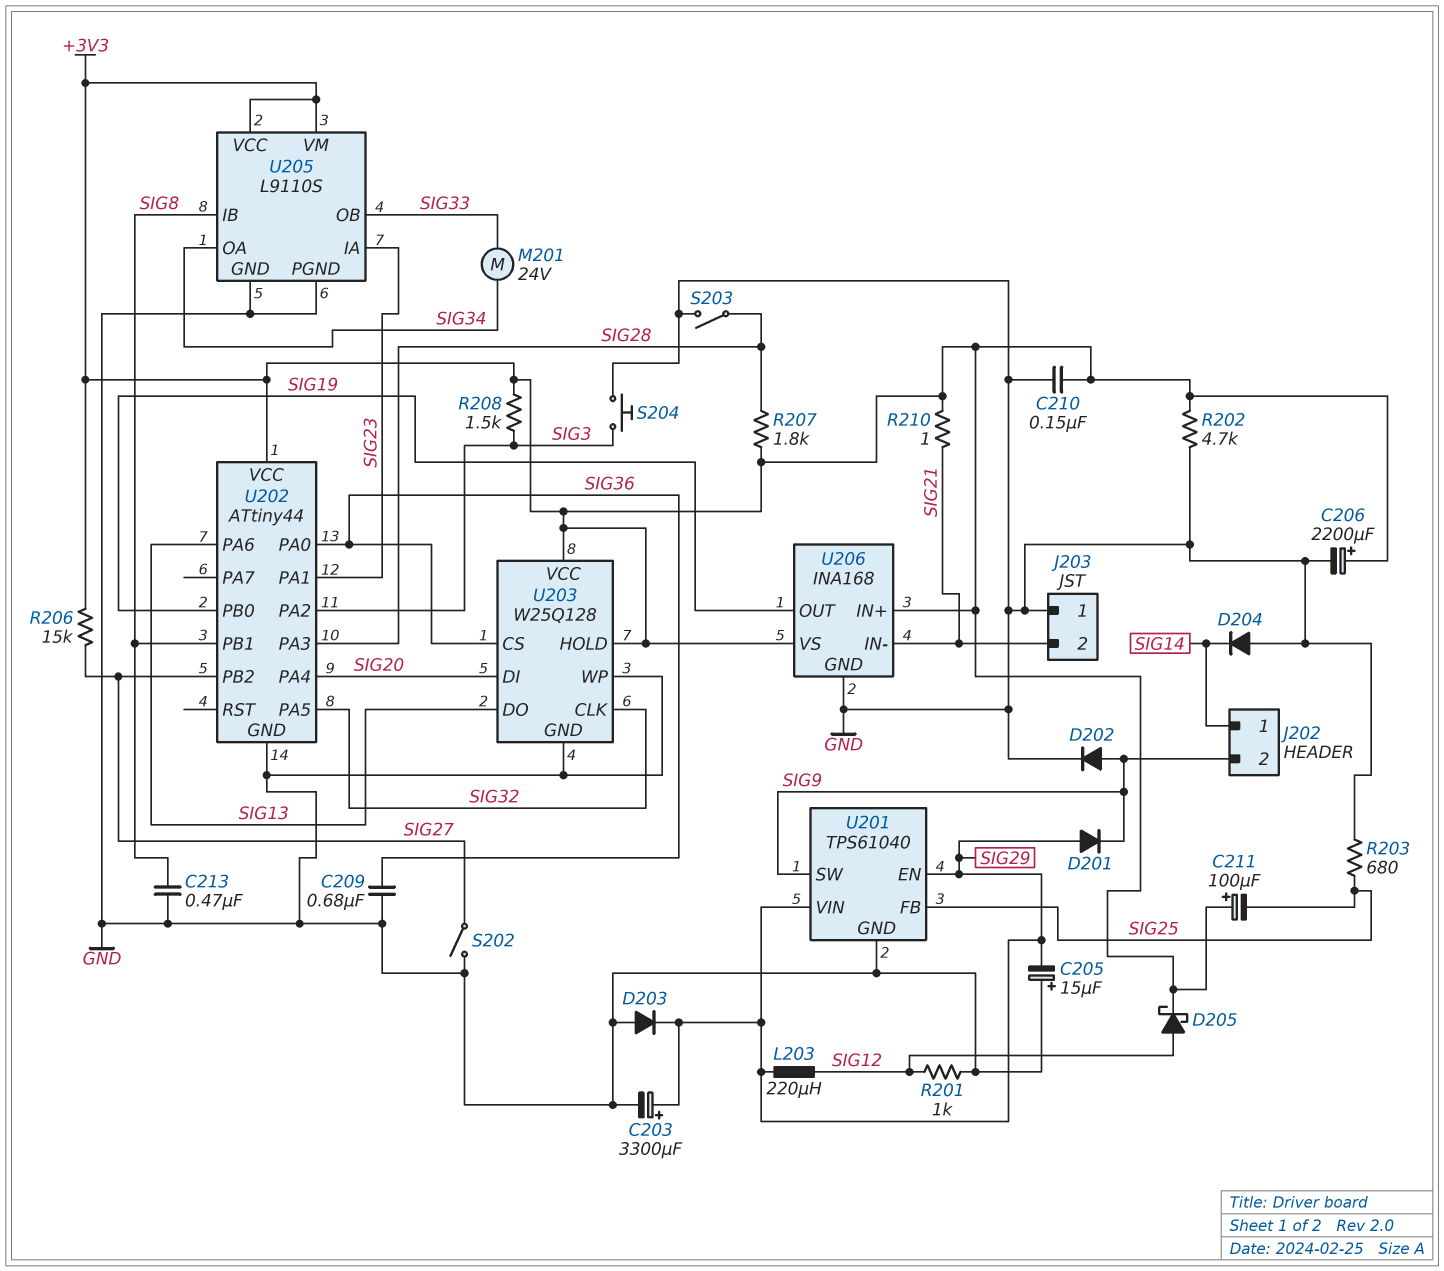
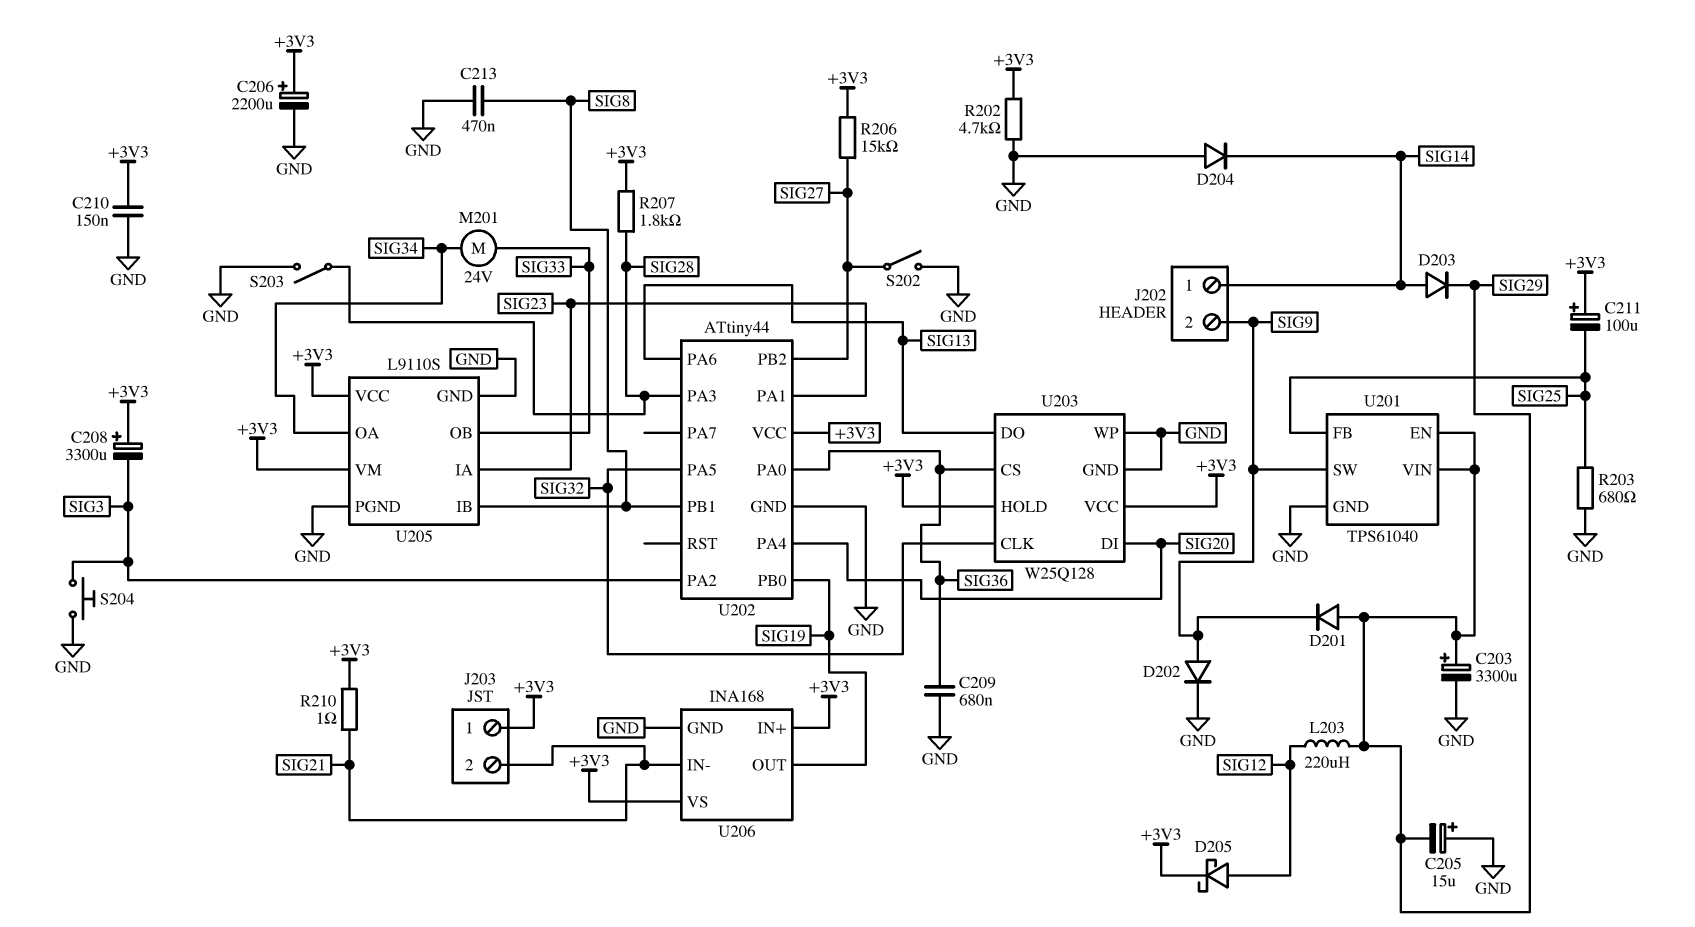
C208: none -> 3300uF (plus +3V3, minus SIG3)
D203: diode (A GND, K SIG29) -> diode (A SIG14, K SIG29)
J203 pin 1: GND -> +3V3
R201: 1k (GND, SIG12) -> none
R208: 1.5k (+3V3, SIG3) -> none

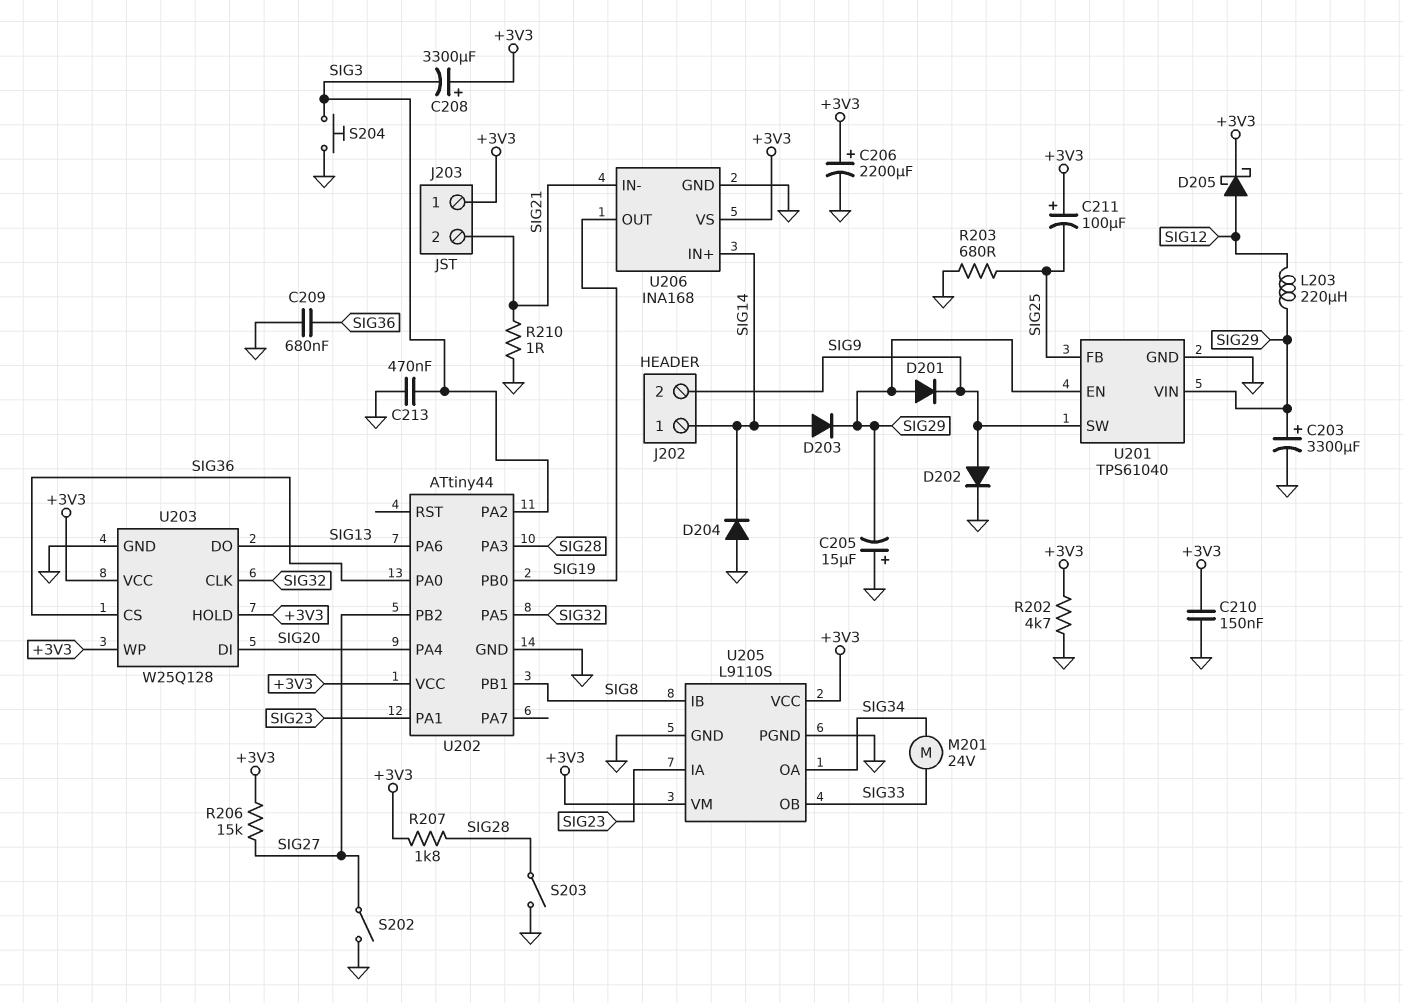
C213: 470nF (GND, SIG8) -> 470nF (GND, SIG3)
R210: 1 (+3V3, SIG21) -> 1 (GND, SIG21)
U203 pin WP: GND -> +3V3
U206 pin IN+: +3V3 -> SIG14

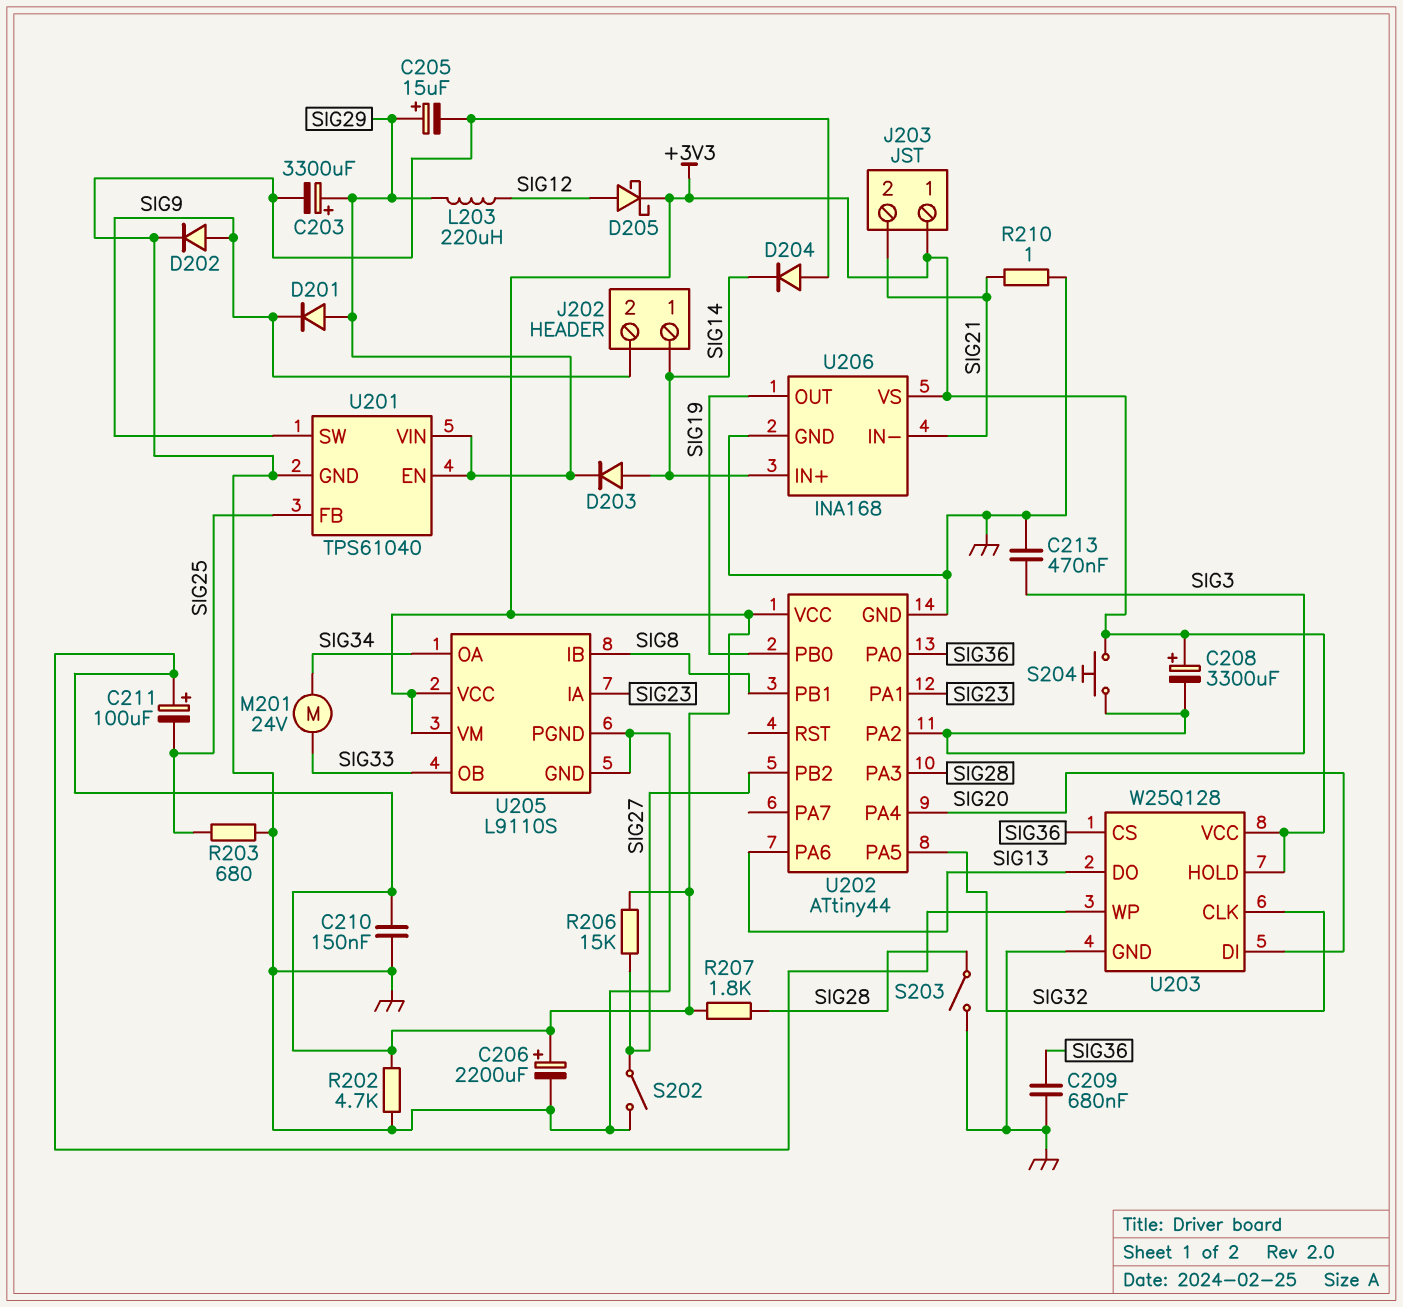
C205: 15uF (plus GND, minus SIG29) -> 15uF (plus SIG29, minus GND)
S204: button (GND, SIG3) -> button (+3V3, SIG3)

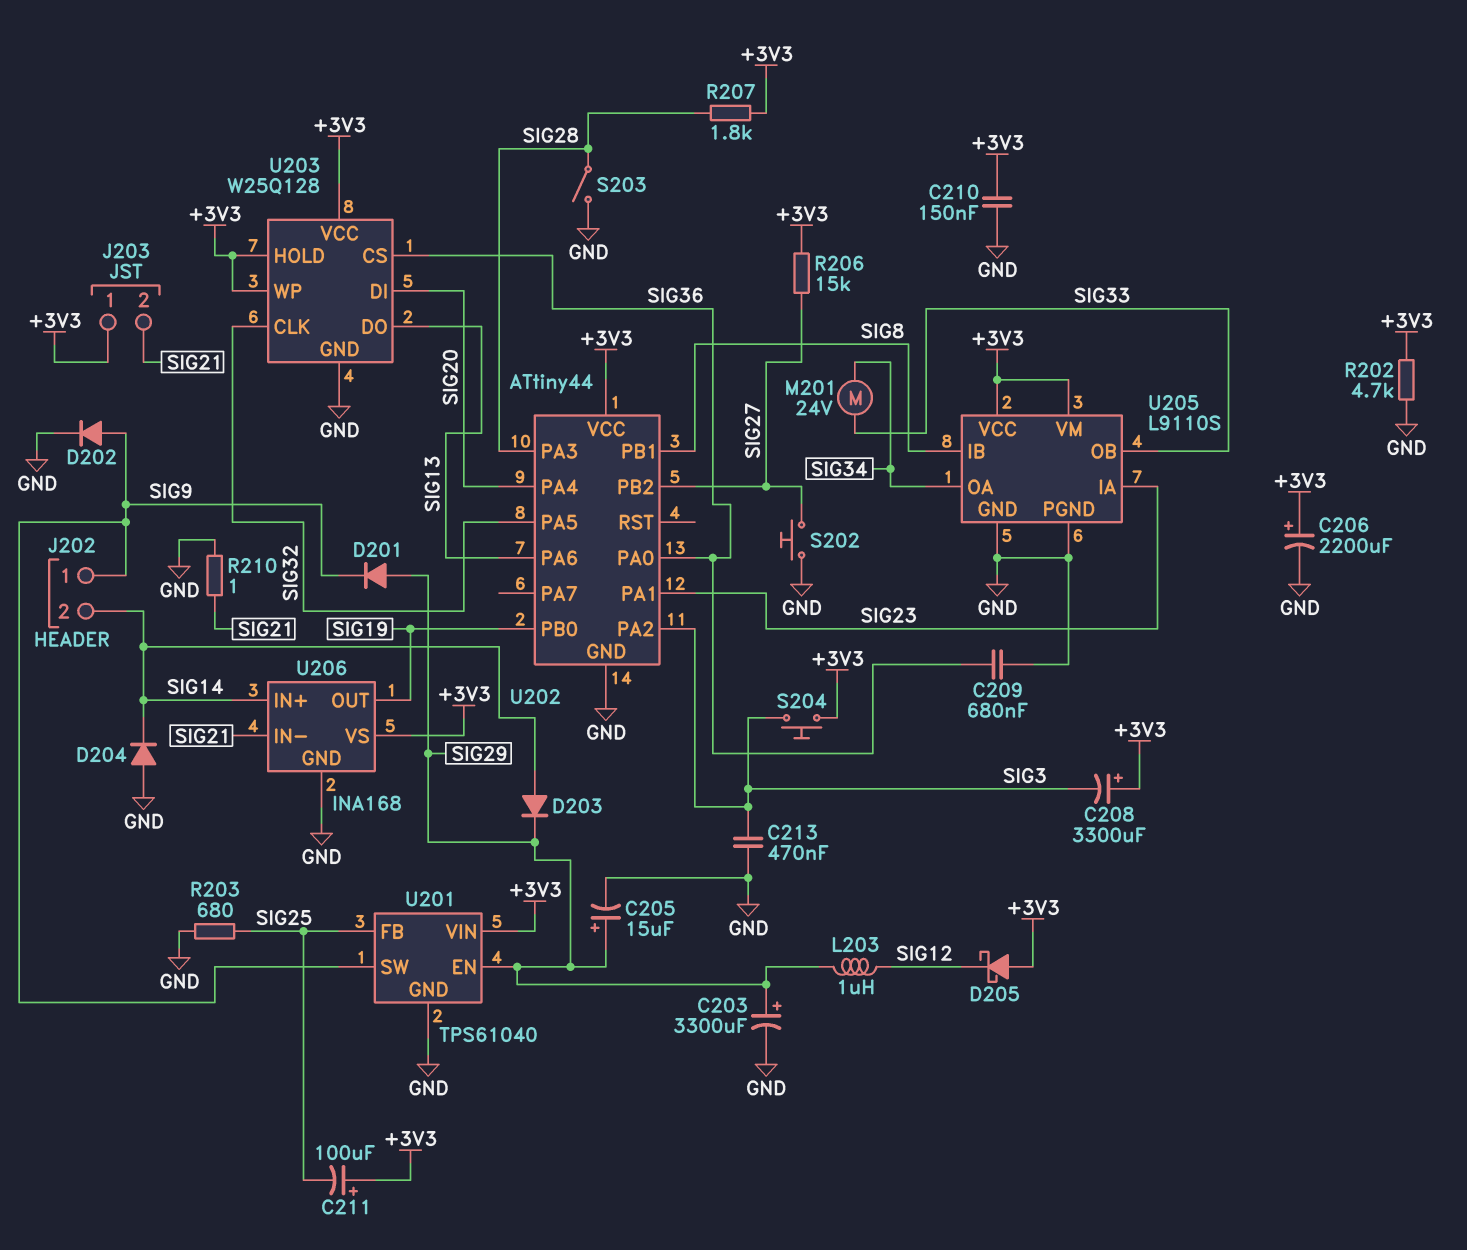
D205: schottky (A SIG12, K +3V3) -> schottky (A +3V3, K SIG12)
J202 pin 1: SIG14 -> SIG9
J202 pin 2: SIG9 -> SIG14
L203: 220uH (SIG12, SIG29) -> 1uH (SIG12, SIG29)
S202: switch (GND, SIG27) -> button (GND, SIG27)
U201 pin VIN: SIG29 -> +3V3

